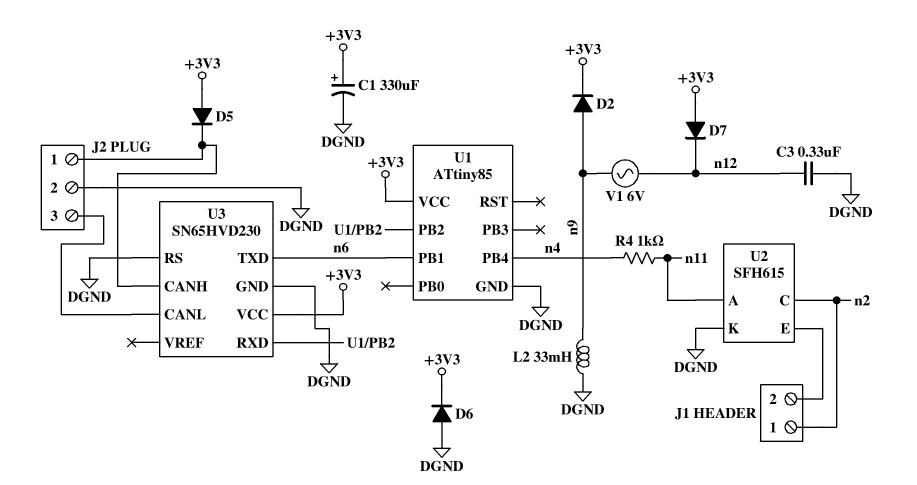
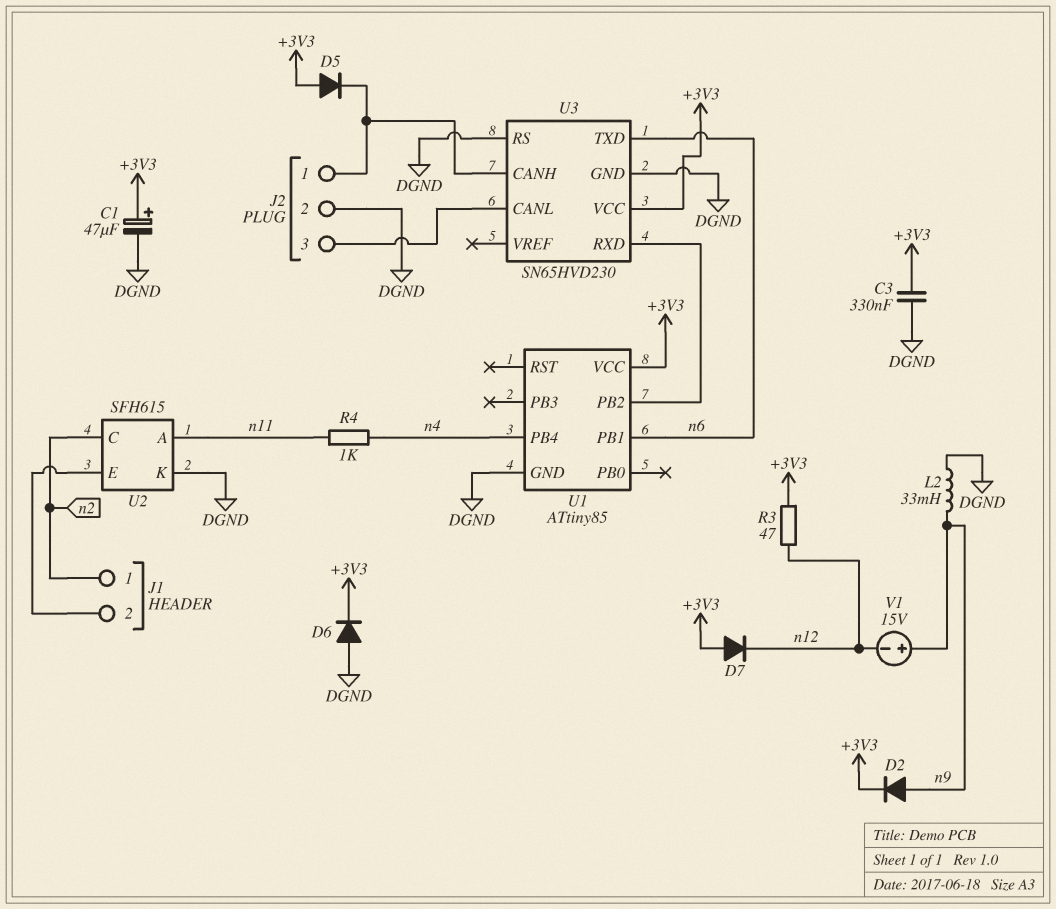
C1: 330uF (plus +3V3, minus DGND) -> 47uF (plus +3V3, minus DGND)
C3: 330nF (DGND, n12) -> 330nF (+3V3, DGND)
R3: none -> 47 (+3V3, n12)
V1: AC 6V (n9, n12) -> 15V (plus n9, minus n12)

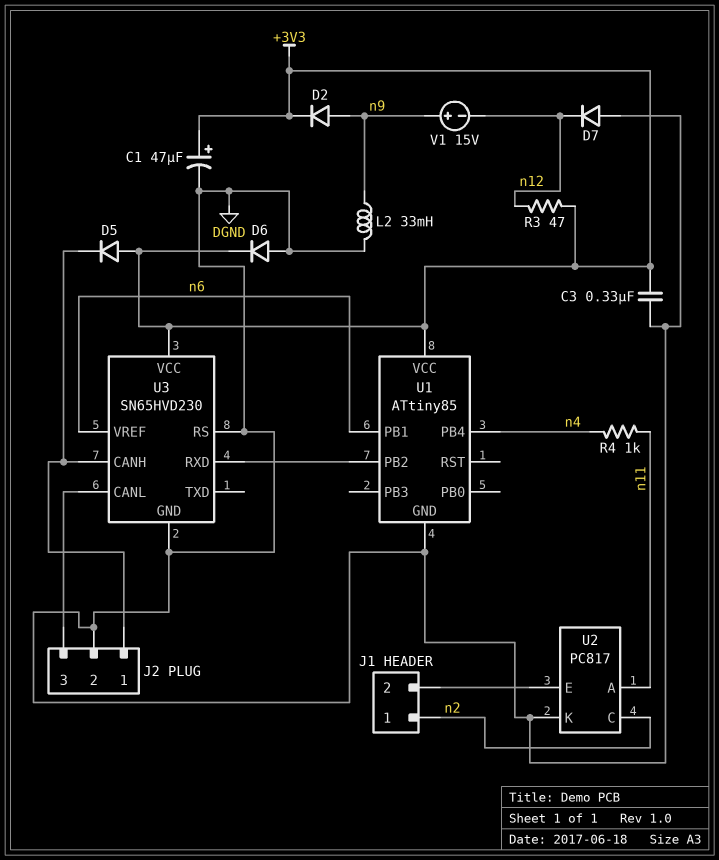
D7: diode (A +3V3, K n12) -> diode (A DGND, K n12)
U2: SFH615 -> PC817
U3 pin TXD: n6 -> none
U3 pin VREF: none -> n6

